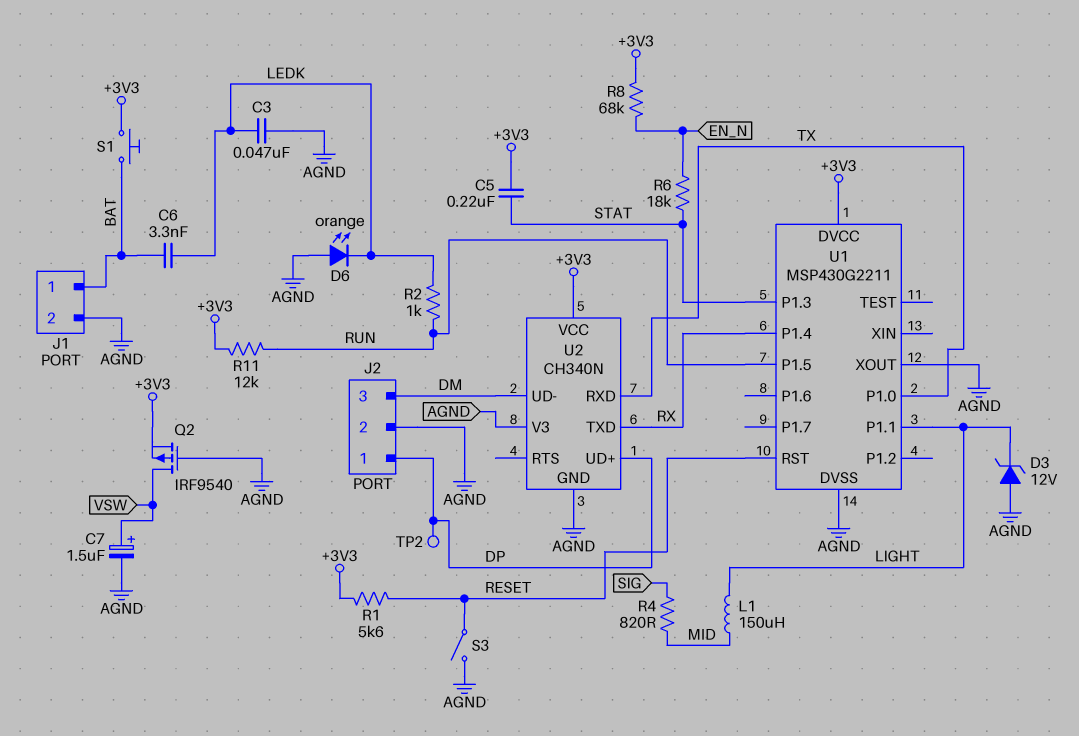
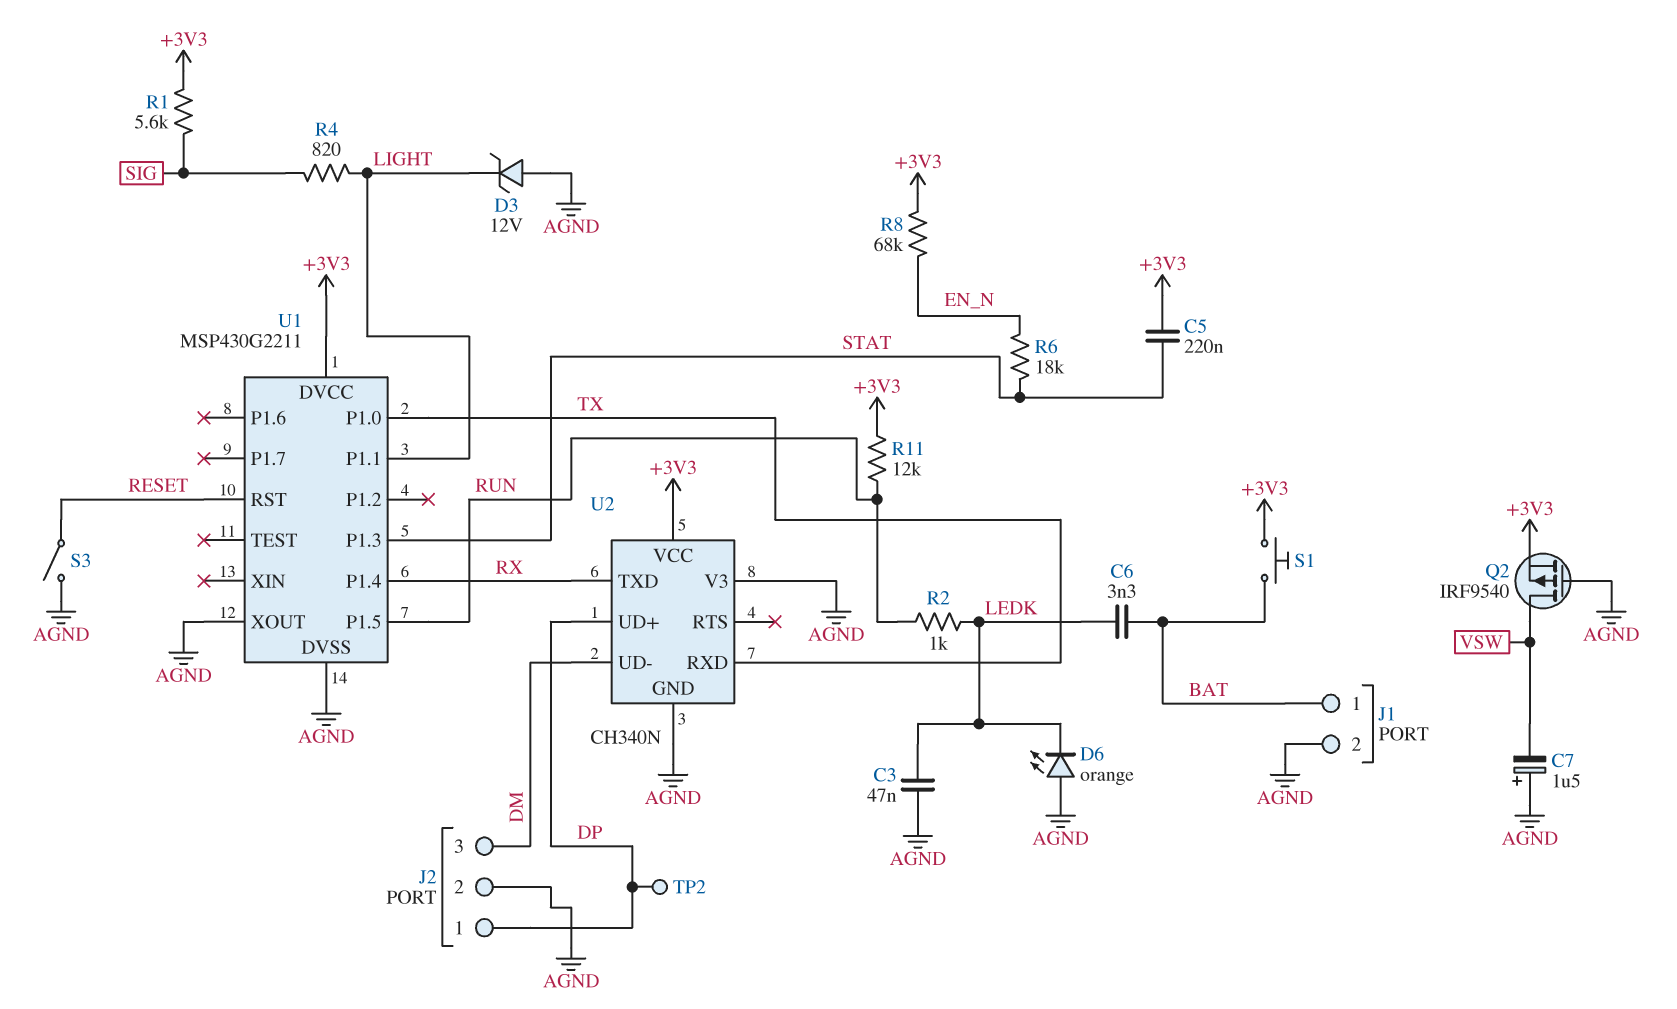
C7: 1.5uF (plus VSW, minus AGND) -> 1.5uF (plus AGND, minus VSW)
L1: 150uH (LIGHT, MID) -> none
R1: 5.6k (+3V3, RESET) -> 5.6k (+3V3, SIG)
R4: 820 (MID, SIG) -> 820 (LIGHT, SIG)

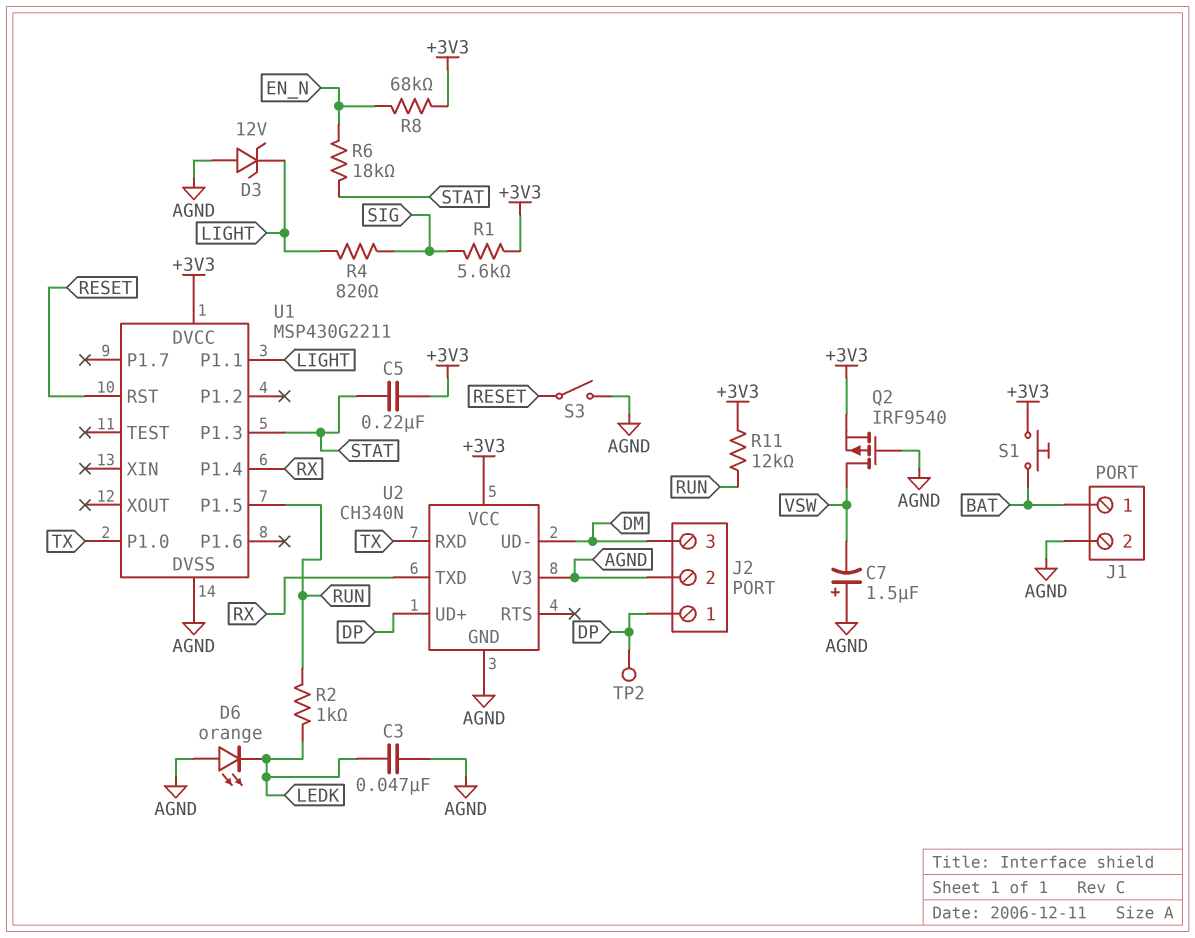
C6: 3.3nF (BAT, LEDK) -> none
U1 pin XOUT: AGND -> none

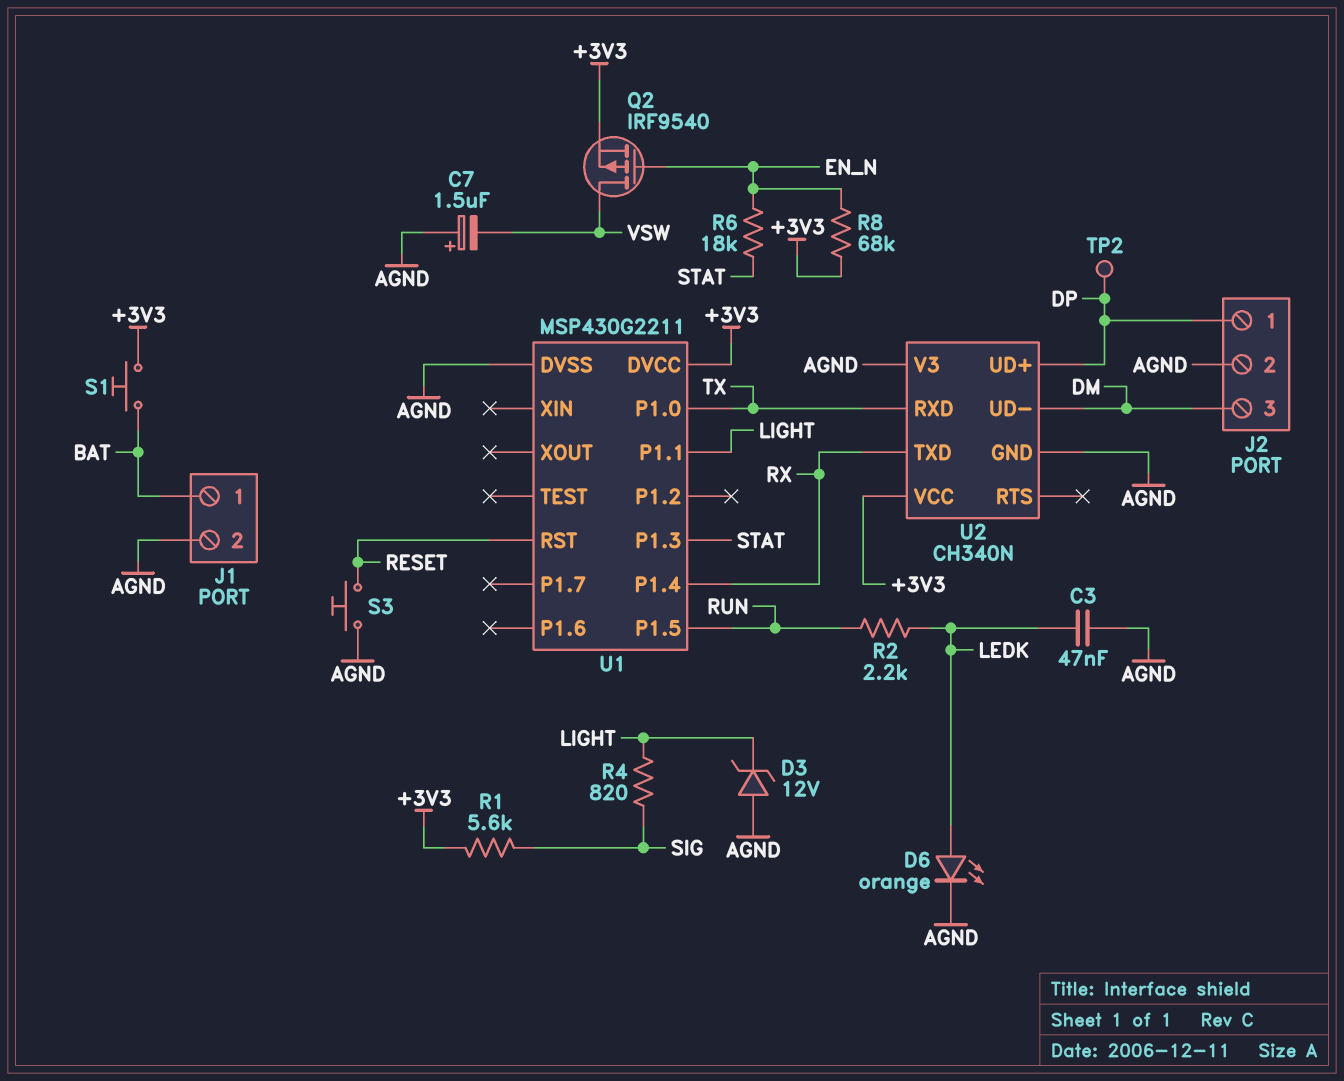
C5: 220nF (+3V3, STAT) -> none
D6: LED orange (A AGND, K LEDK) -> LED orange (A LEDK, K AGND)
Q2: PMOS IRF9540 (G AGND, D VSW, S +3V3) -> PMOS IRF9540 (G EN_N, D VSW, S +3V3)
R2: 1k (LEDK, RUN) -> 2.2k (LEDK, RUN)
R11: 12k (+3V3, RUN) -> none
S3: switch (AGND, RESET) -> button (AGND, RESET)

